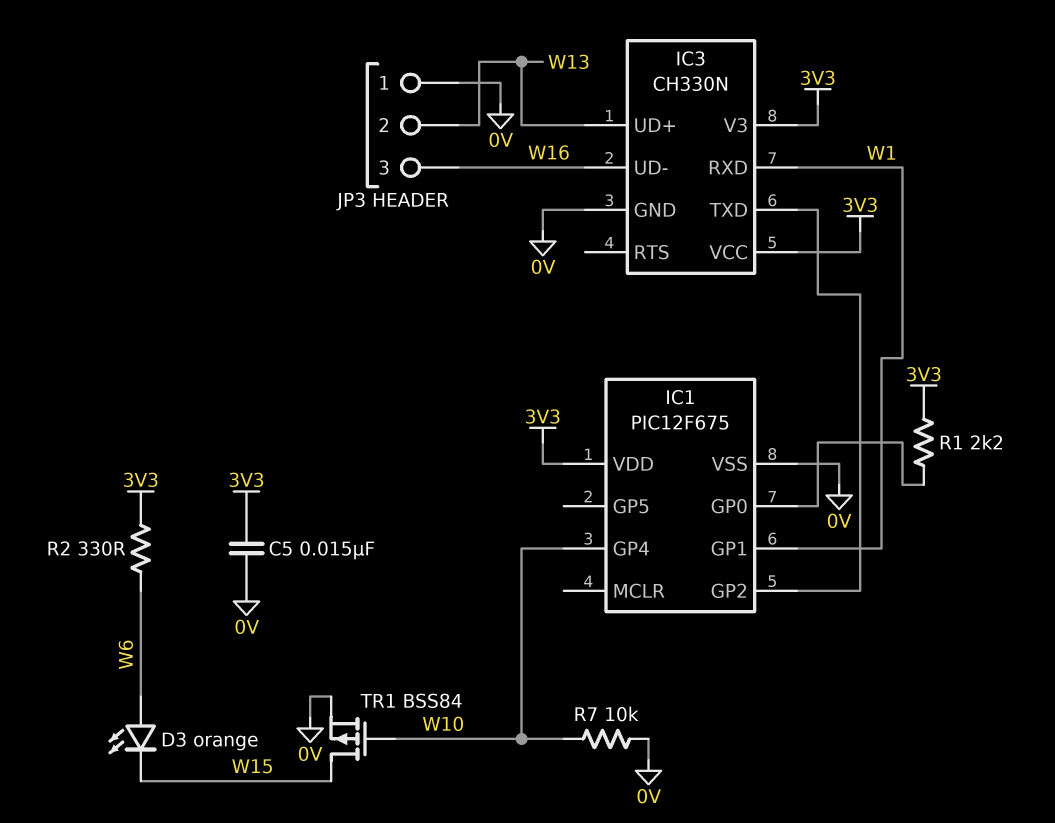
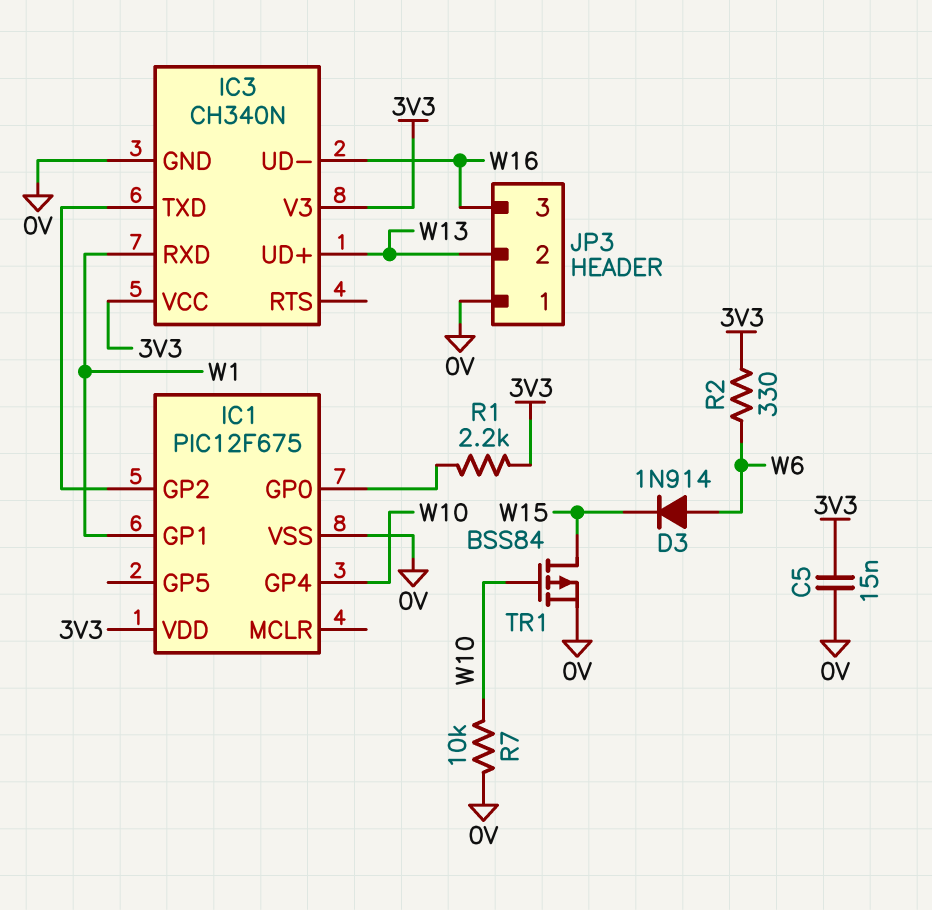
D3: LED orange (A W6, K W15) -> diode 1N914 (A W6, K W15)
IC3: CH330N -> CH340N

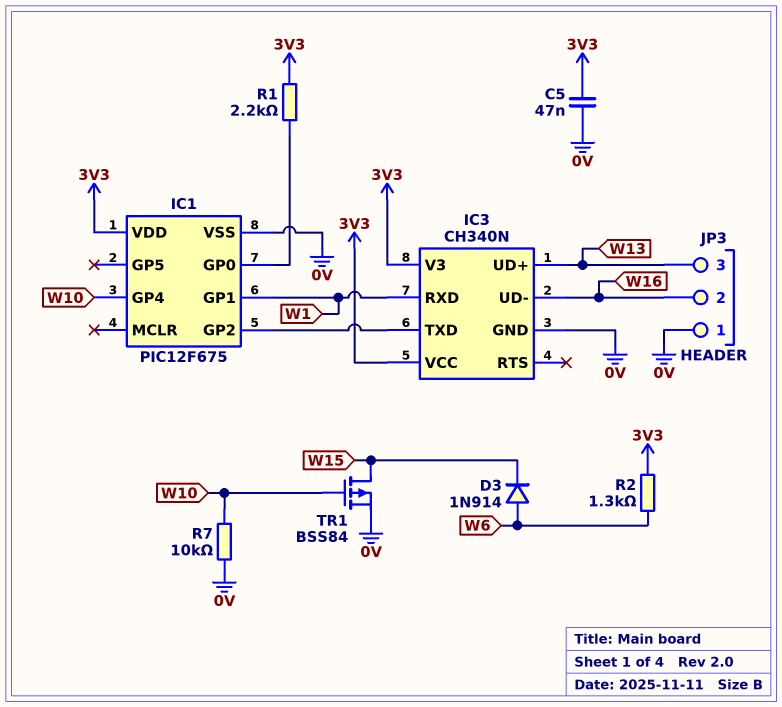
C5: 15nF (0V, 3V3) -> 47nF (0V, 3V3)
JP3 pin 2: W13 -> W16
JP3 pin 3: W16 -> W13
R2: 330 (3V3, W6) -> 1.3k (3V3, W6)

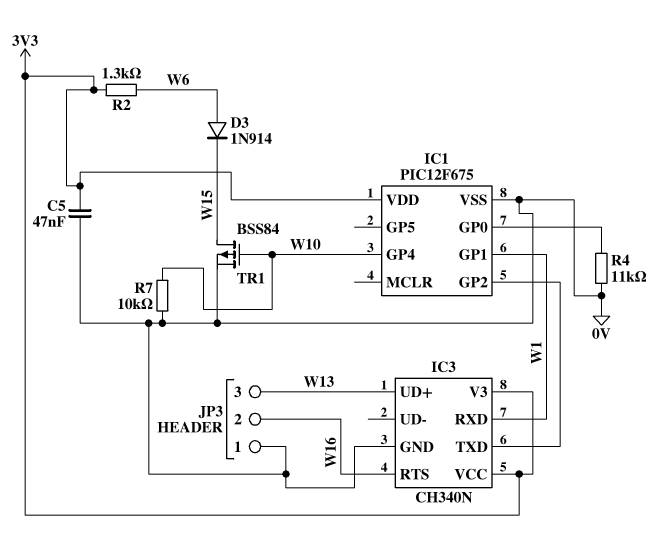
IC3 pin RTS: none -> W16
IC3 pin UD-: W16 -> none
R1: 2.2k (3V3, IC1/GP0) -> none
R4: none -> 11k (0V, IC1/GP0)

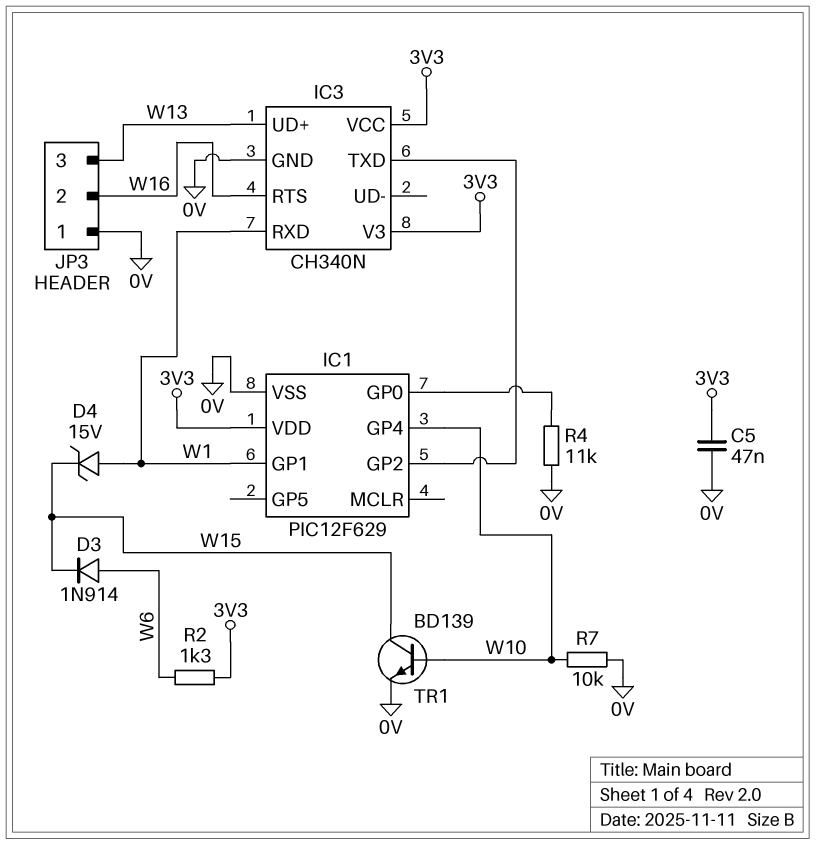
D4: none -> zener 15V (A W1, K W15)
IC1: PIC12F675 -> PIC12F629
TR1: PMOS BSS84 (G W10, D W15, S 0V) -> NPN BD139 (B W10, C W15, E 0V)

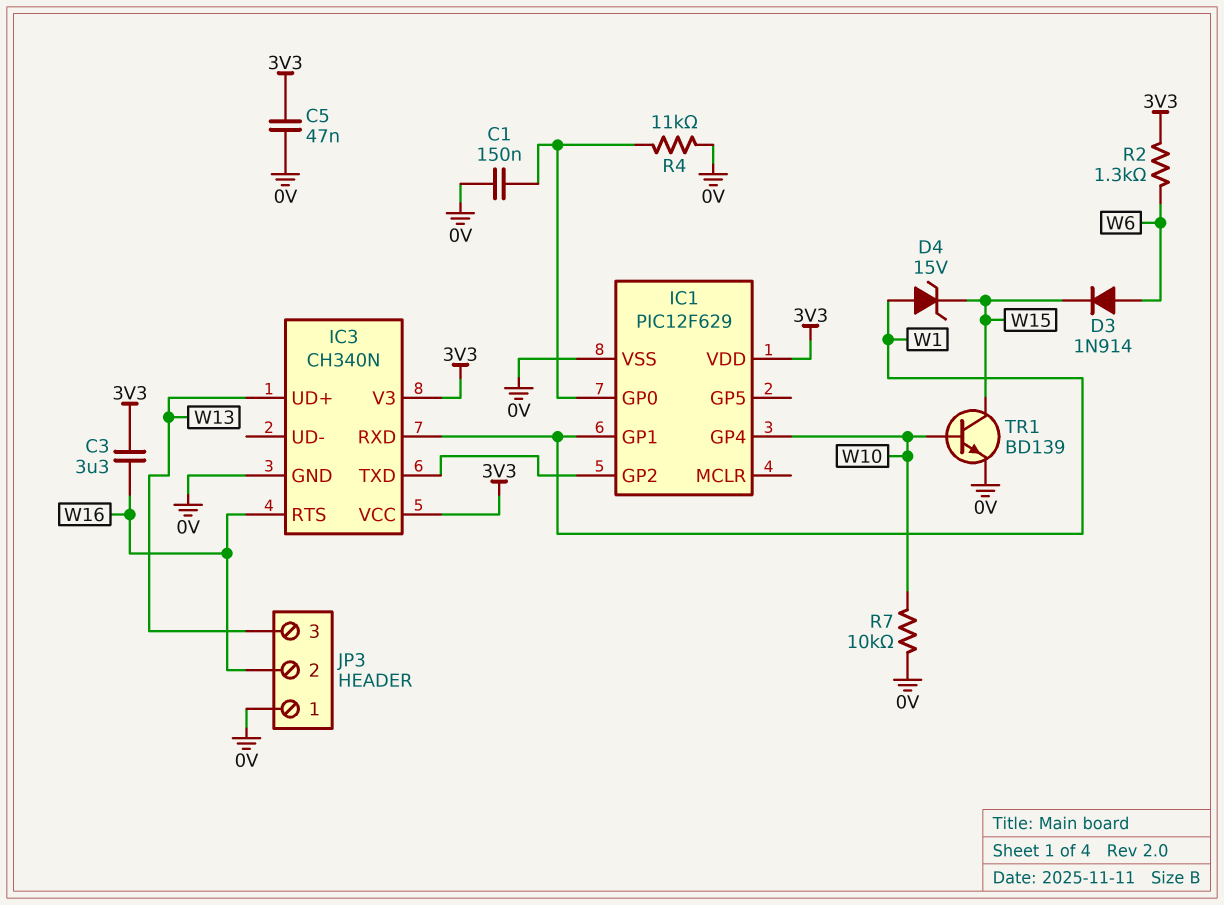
C1: none -> 150nF (0V, IC1/GP0)
C3: none -> 3.3uF (3V3, W16)

